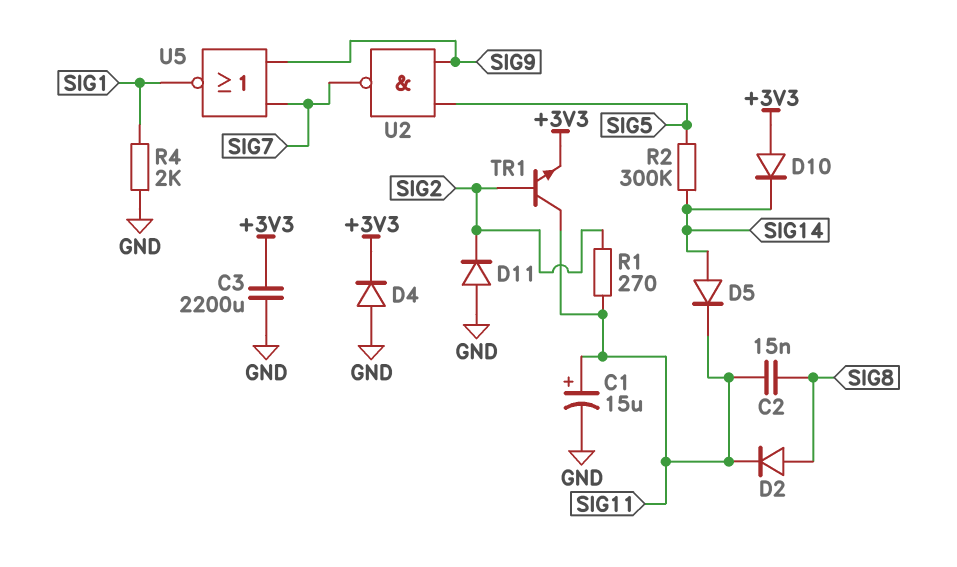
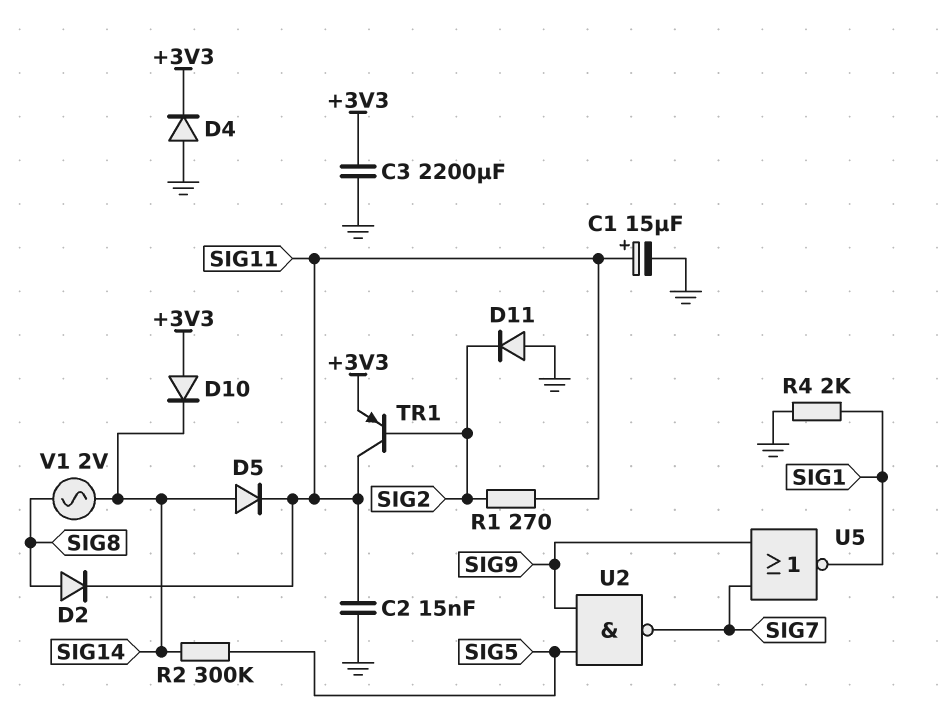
C2: 15nF (SIG8, SIG11) -> 15nF (GND, SIG11)
TR1: NPN (B SIG2, C SIG11, E +3V3) -> PNP (B SIG2, C SIG11, E +3V3)
V1: none -> AC 2V (SIG8, SIG14)

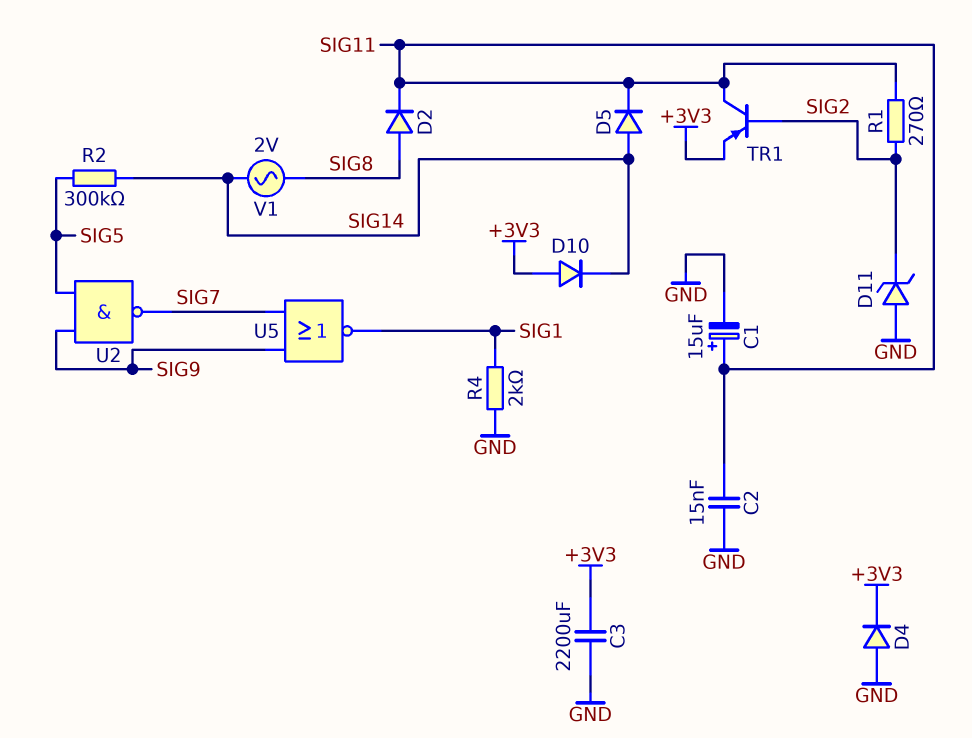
D11: diode (A GND, K SIG2) -> zener (A GND, K SIG2)

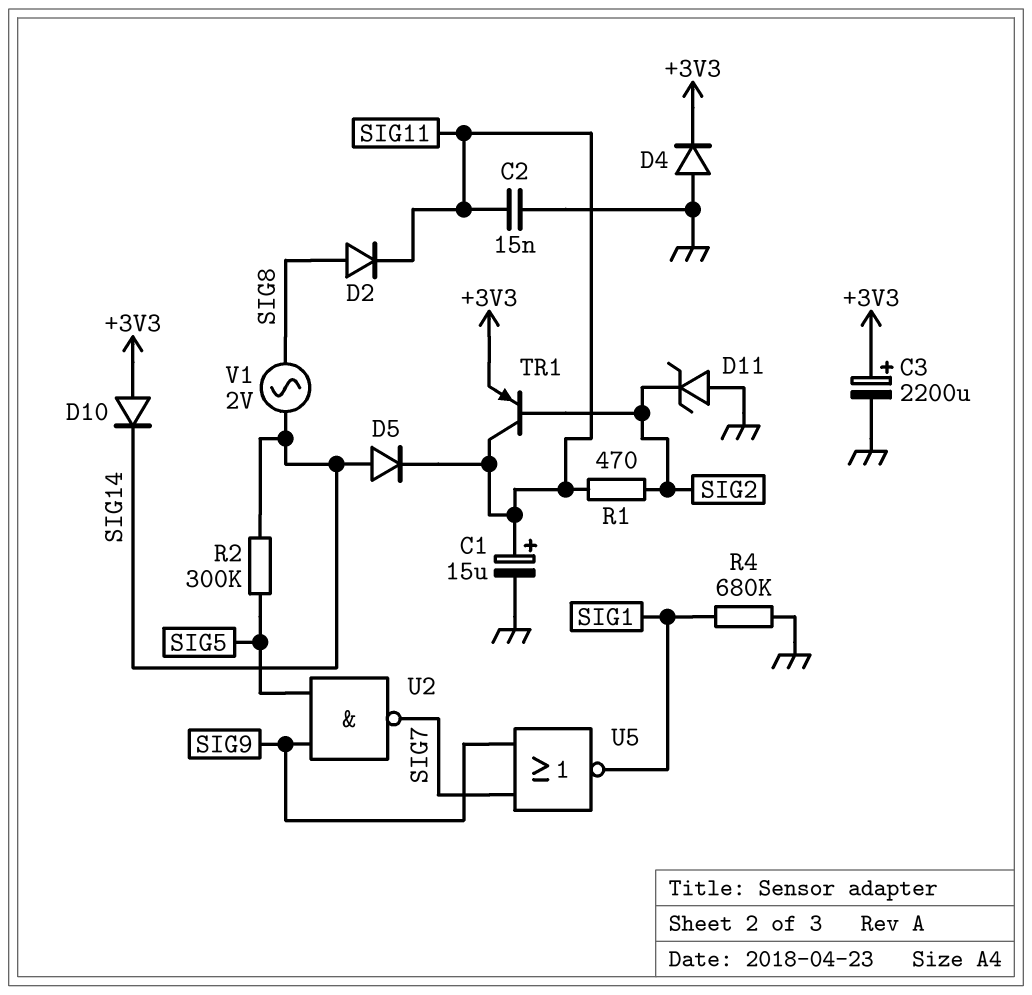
C3: 2200uF (+3V3, GND) -> 2200uF (plus +3V3, minus GND)
R1: 270 (SIG2, SIG11) -> 470 (SIG2, SIG11)
R4: 2k (GND, SIG1) -> 680k (GND, SIG1)

